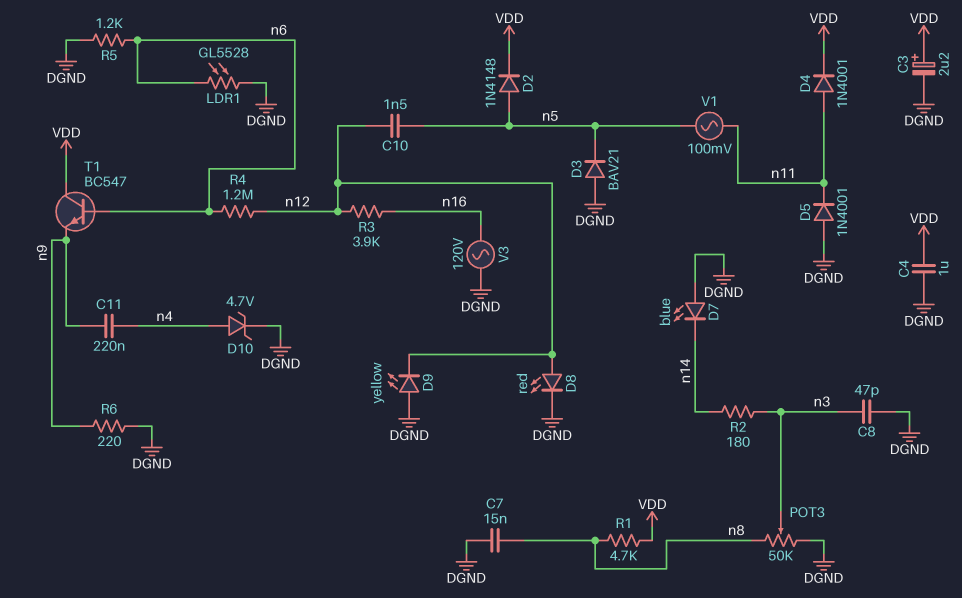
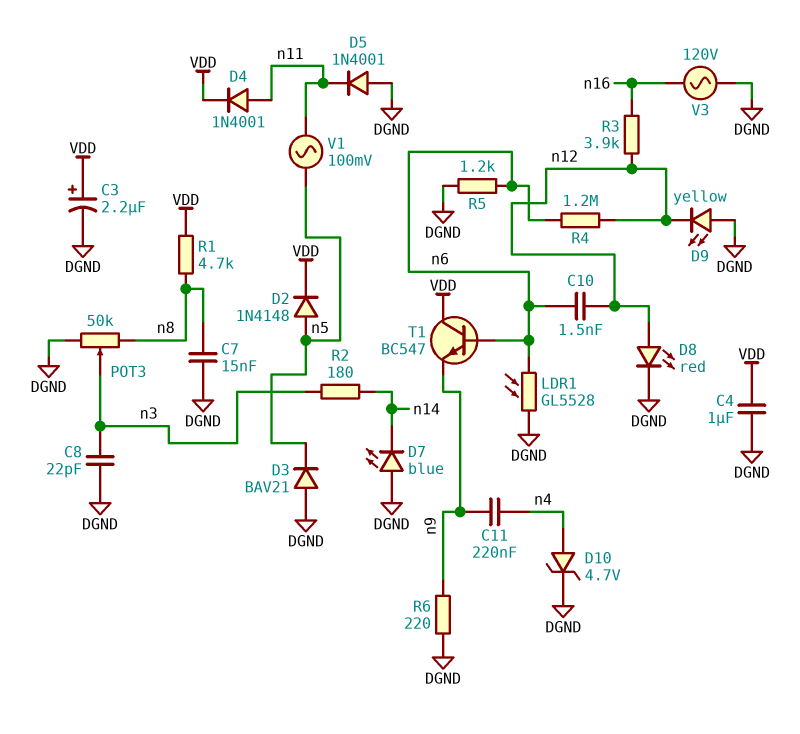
C8: 47pF (DGND, n3) -> 22pF (DGND, n3)
C10: 1.5nF (n5, n12) -> 1.5nF (n6, n12)

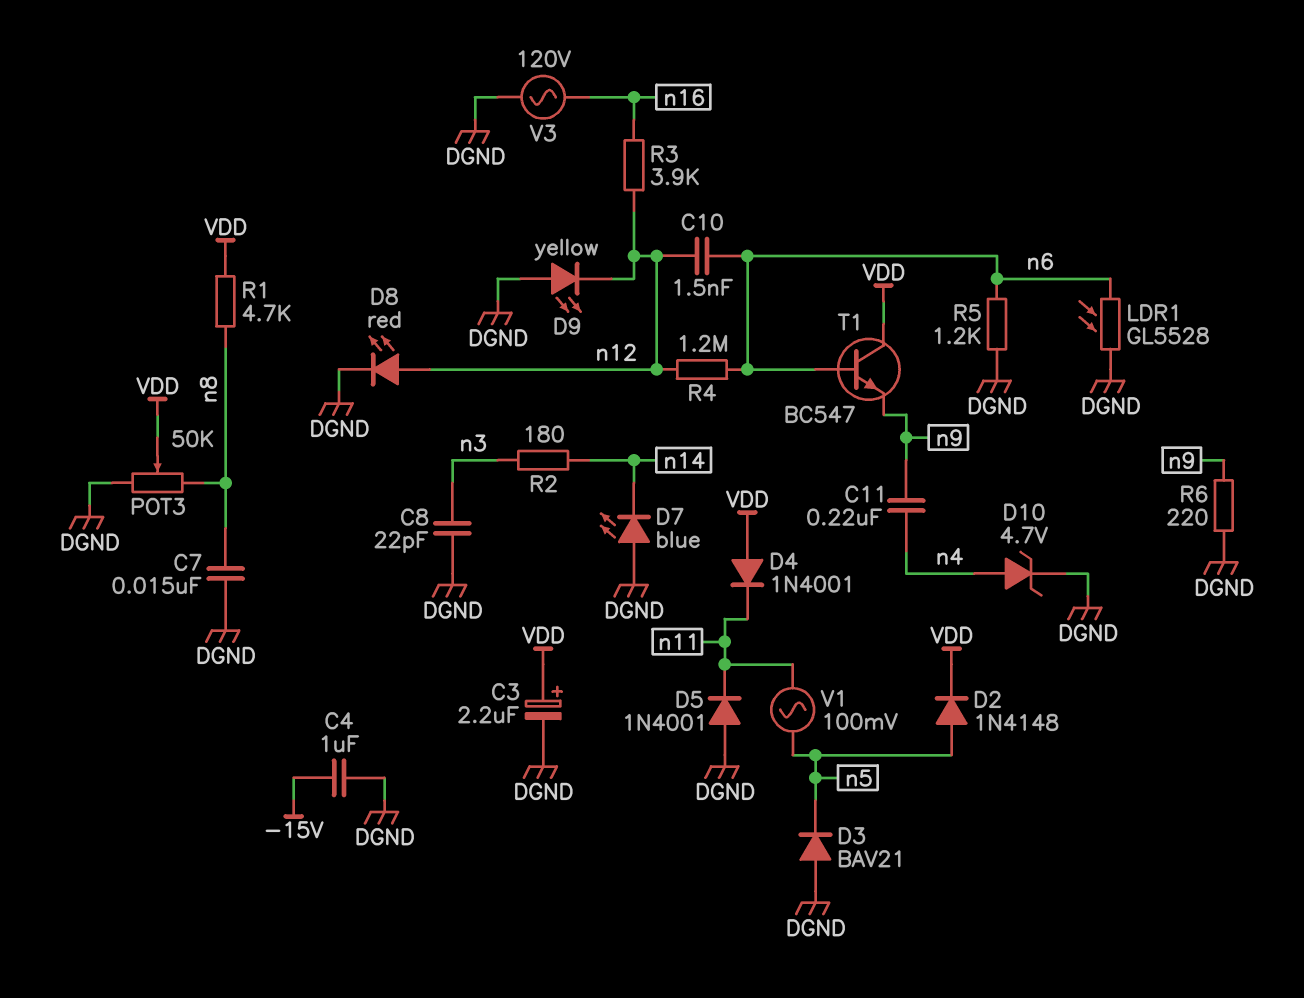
C4: 1uF (DGND, VDD) -> 1uF (-15V, DGND)
D4: diode 1N4001 (A n11, K VDD) -> diode 1N4001 (A VDD, K n11)
POT3: 50k (DGND, n8, wiper n3) -> 50k (DGND, n8, wiper VDD)

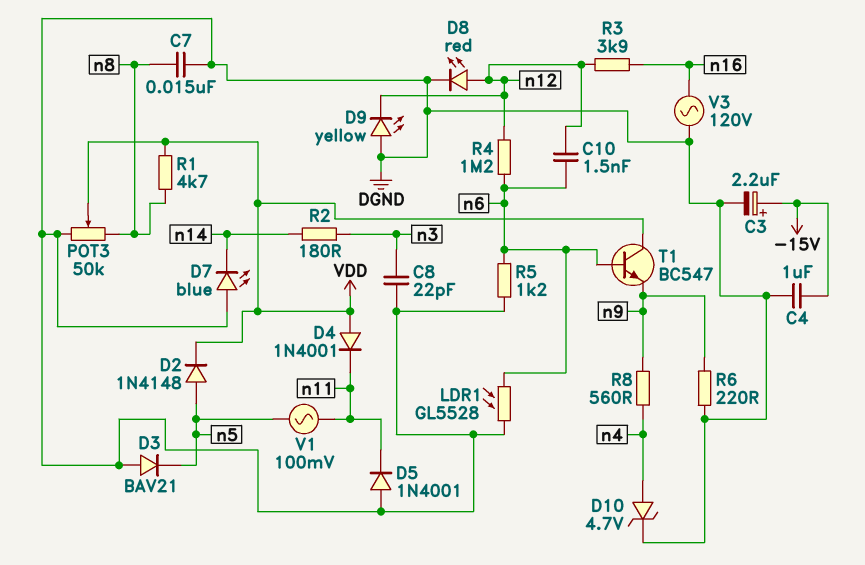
C3: 2.2uF (plus VDD, minus DGND) -> 2.2uF (plus -15V, minus DGND)
C11: 220nF (n4, n9) -> none
R8: none -> 560 (n4, n9)

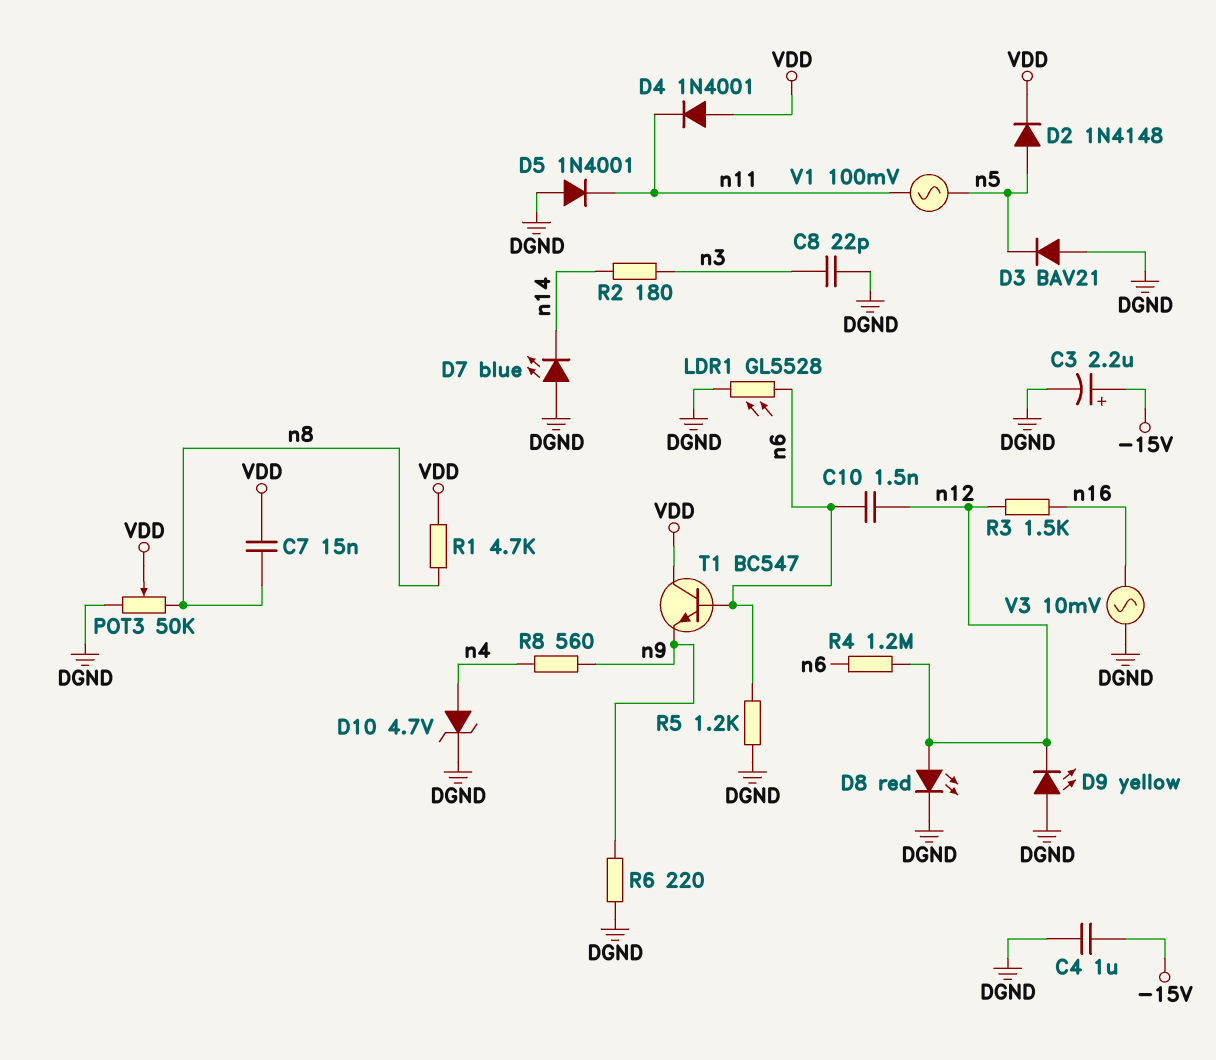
C7: 15nF (DGND, n8) -> 15nF (VDD, n8)
R3: 3.9k (n12, n16) -> 1.5k (n12, n16)
V3: AC 120V (DGND, n16) -> AC 10mV (DGND, n16)

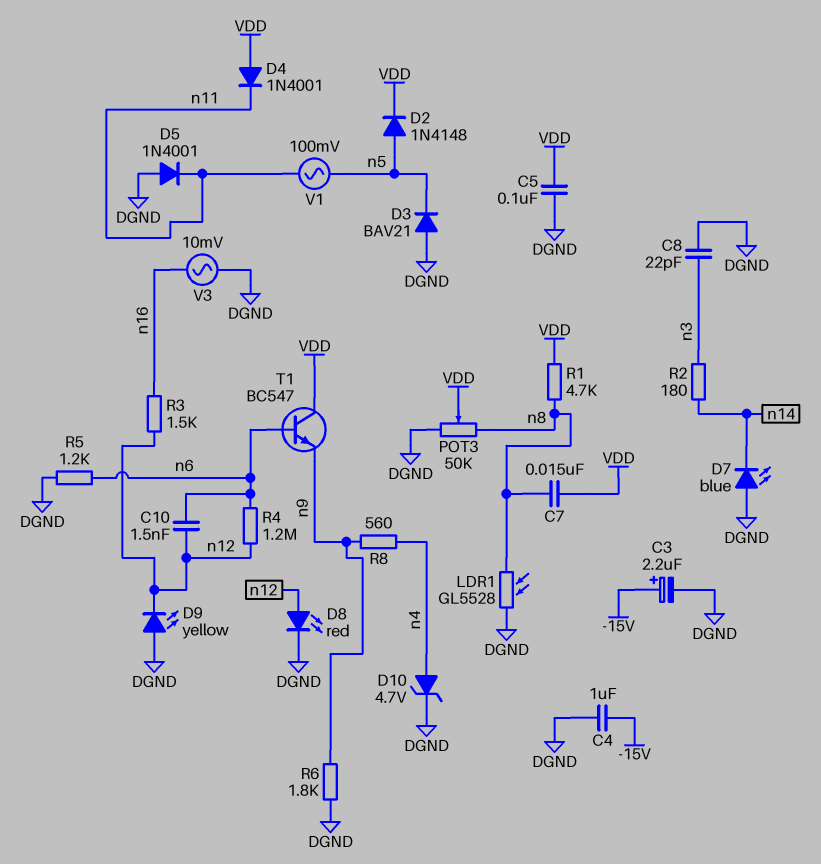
C5: none -> 100nF (DGND, VDD)
LDR1: GL5528 (DGND, n6) -> GL5528 (DGND, n8)
R6: 220 (DGND, n9) -> 1.8k (DGND, n9)

